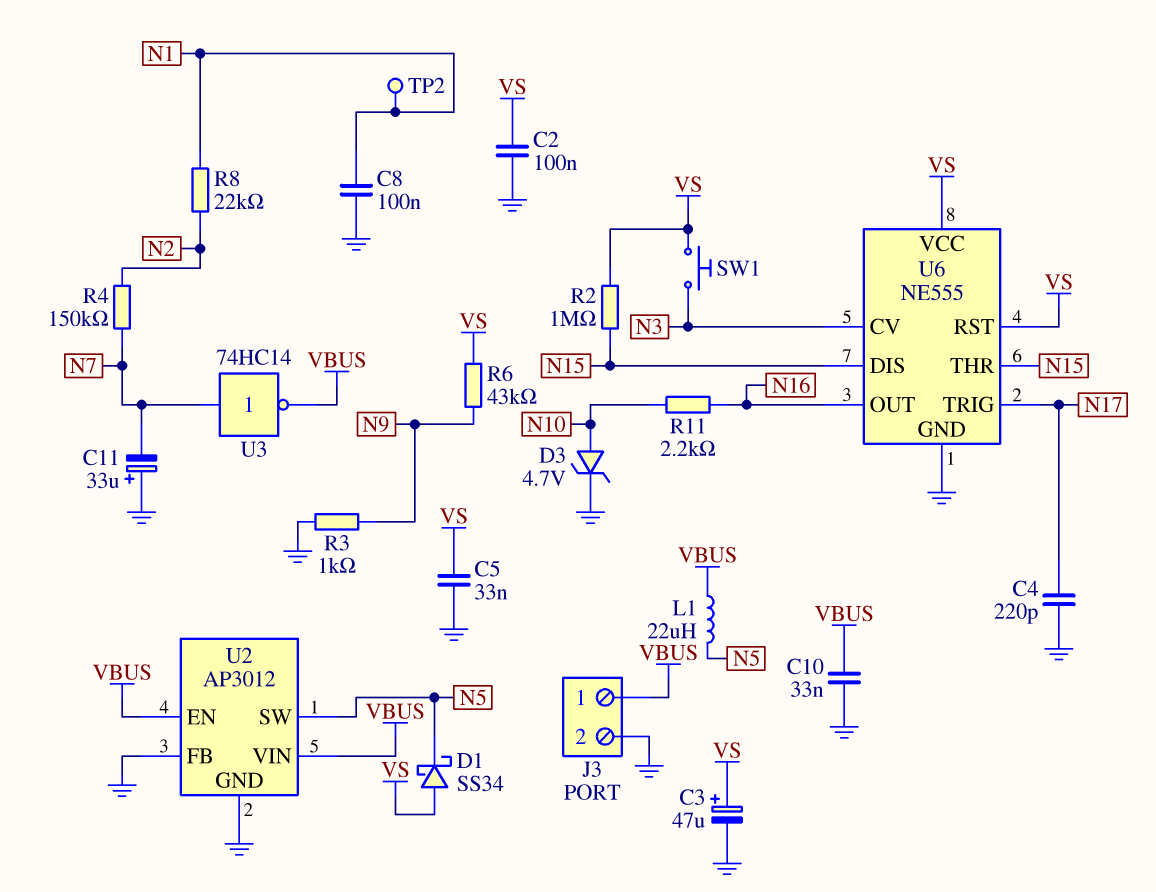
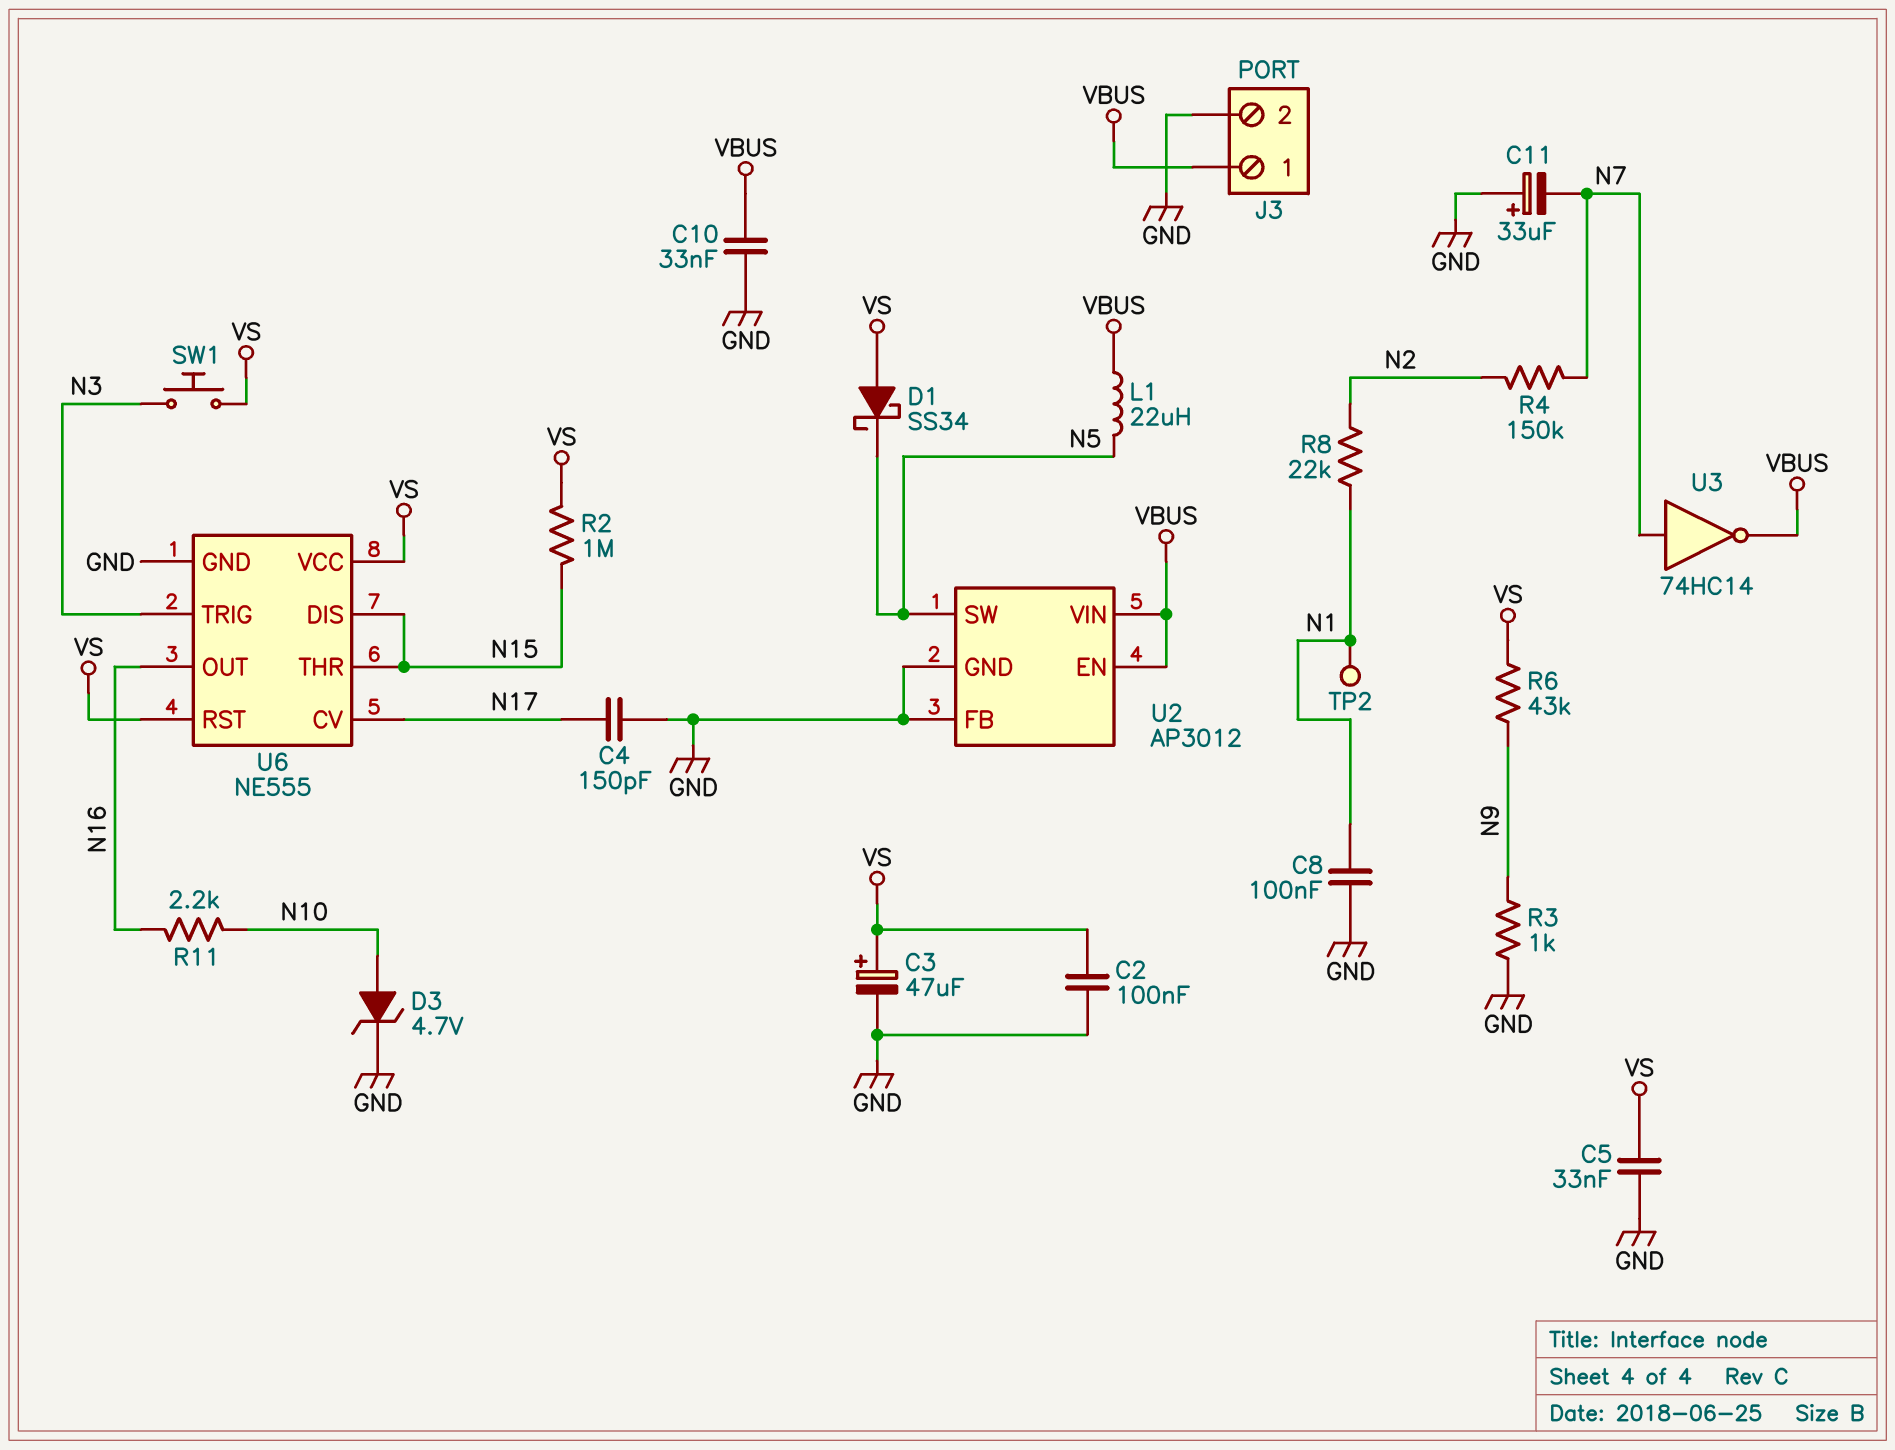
C4: 220pF (GND, N17) -> 150pF (GND, N17)
U6 pin CV: N3 -> N17
U6 pin TRIG: N17 -> N3

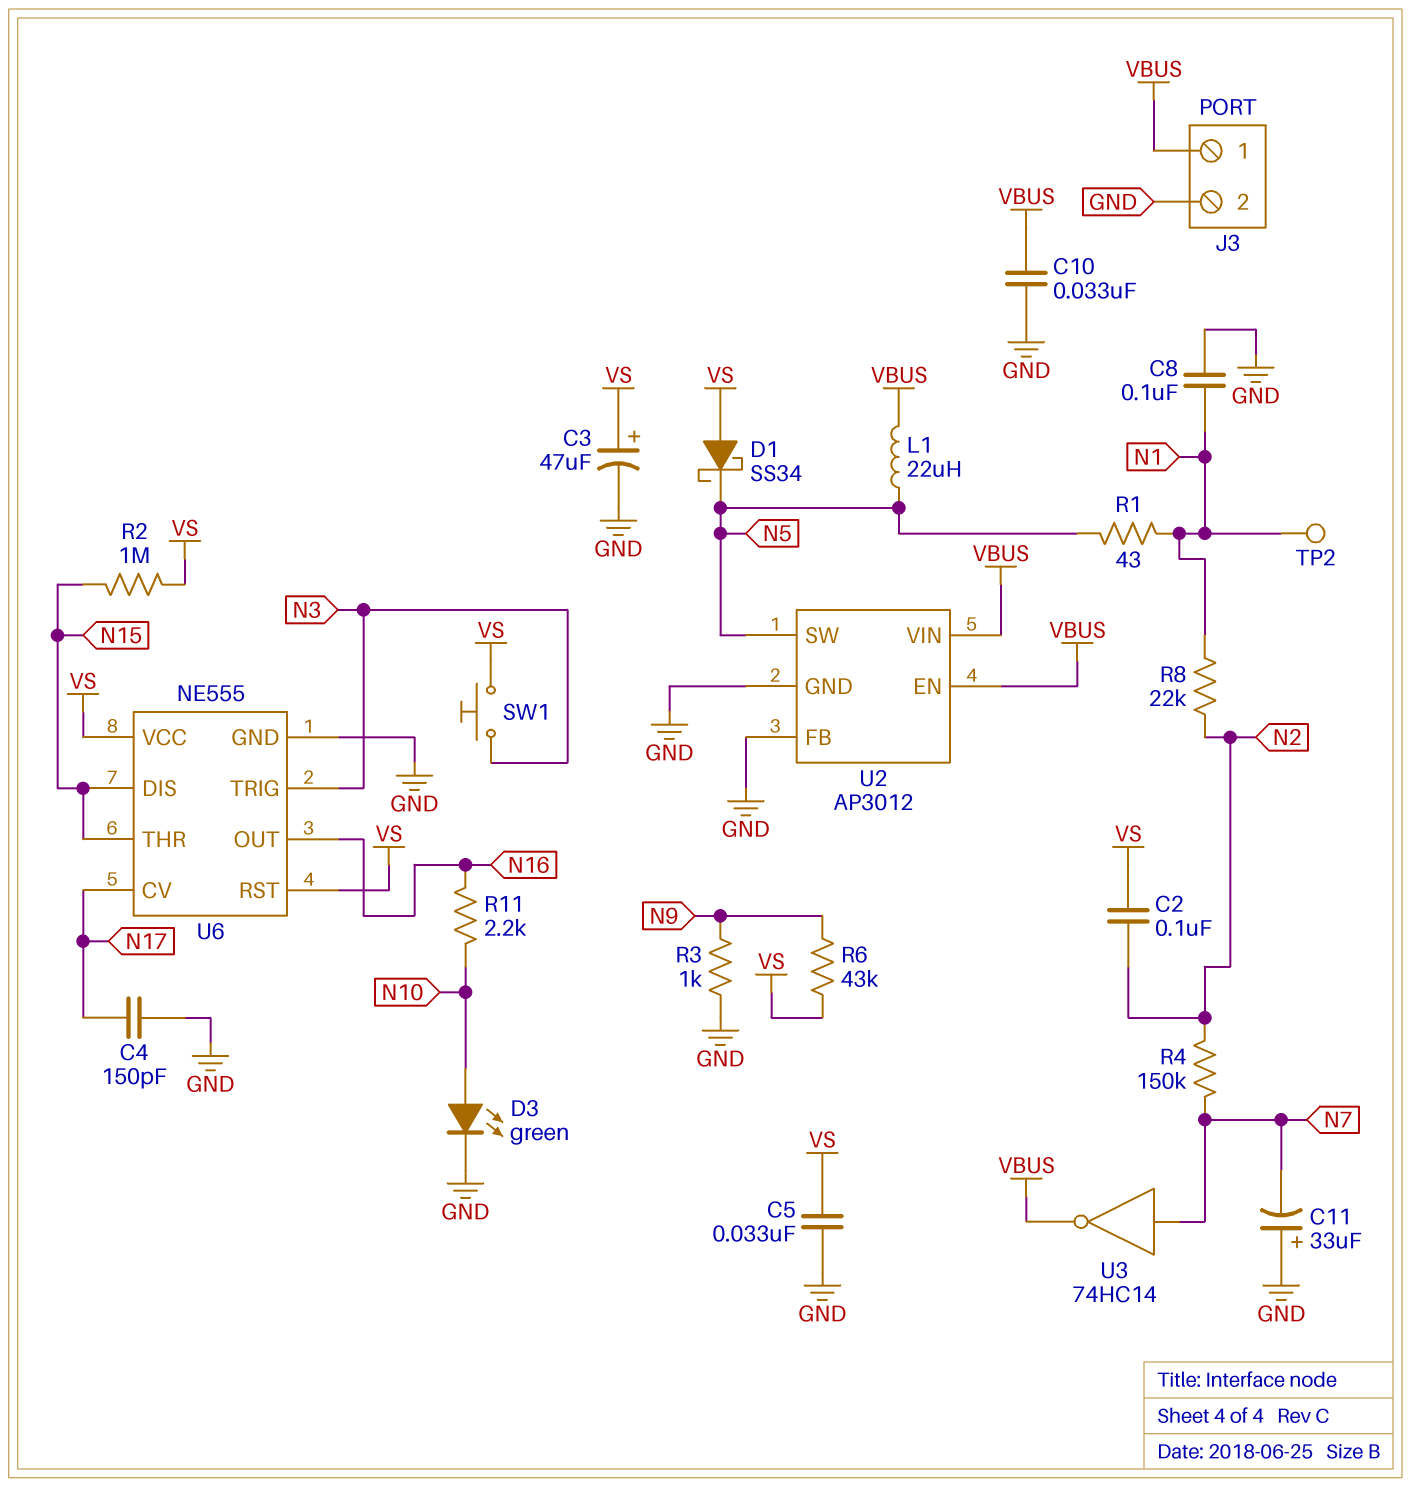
C2: 100nF (GND, VS) -> 100nF (N2, VS)
D3: zener 4.7V (A N10, K GND) -> LED green (A N10, K GND)
R1: none -> 43 (N1, N5)

